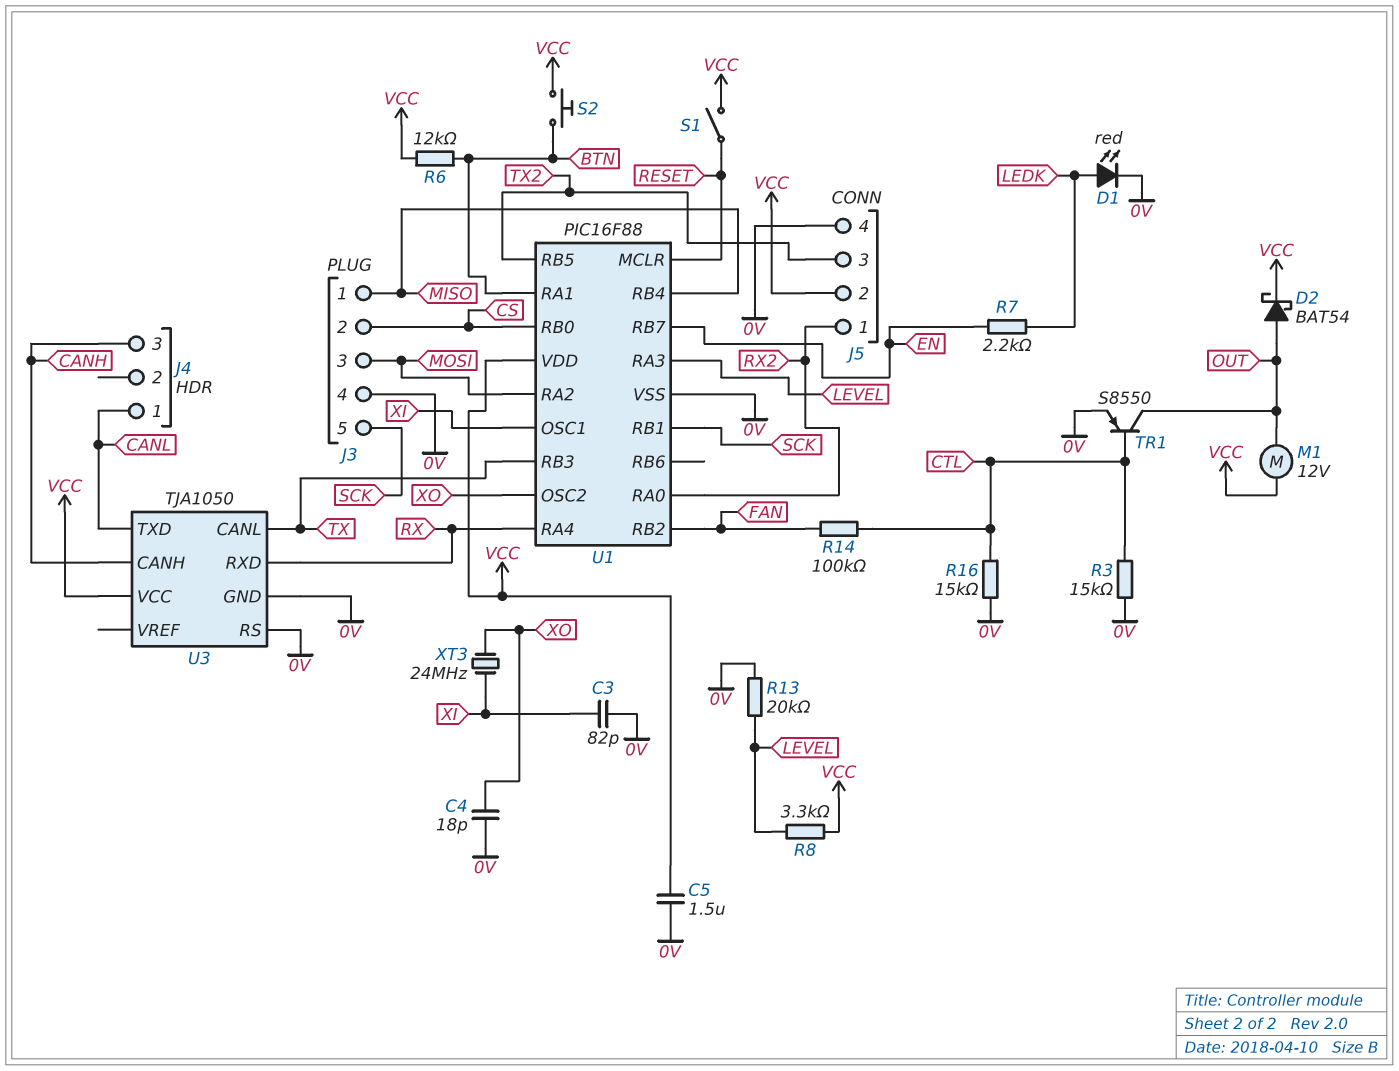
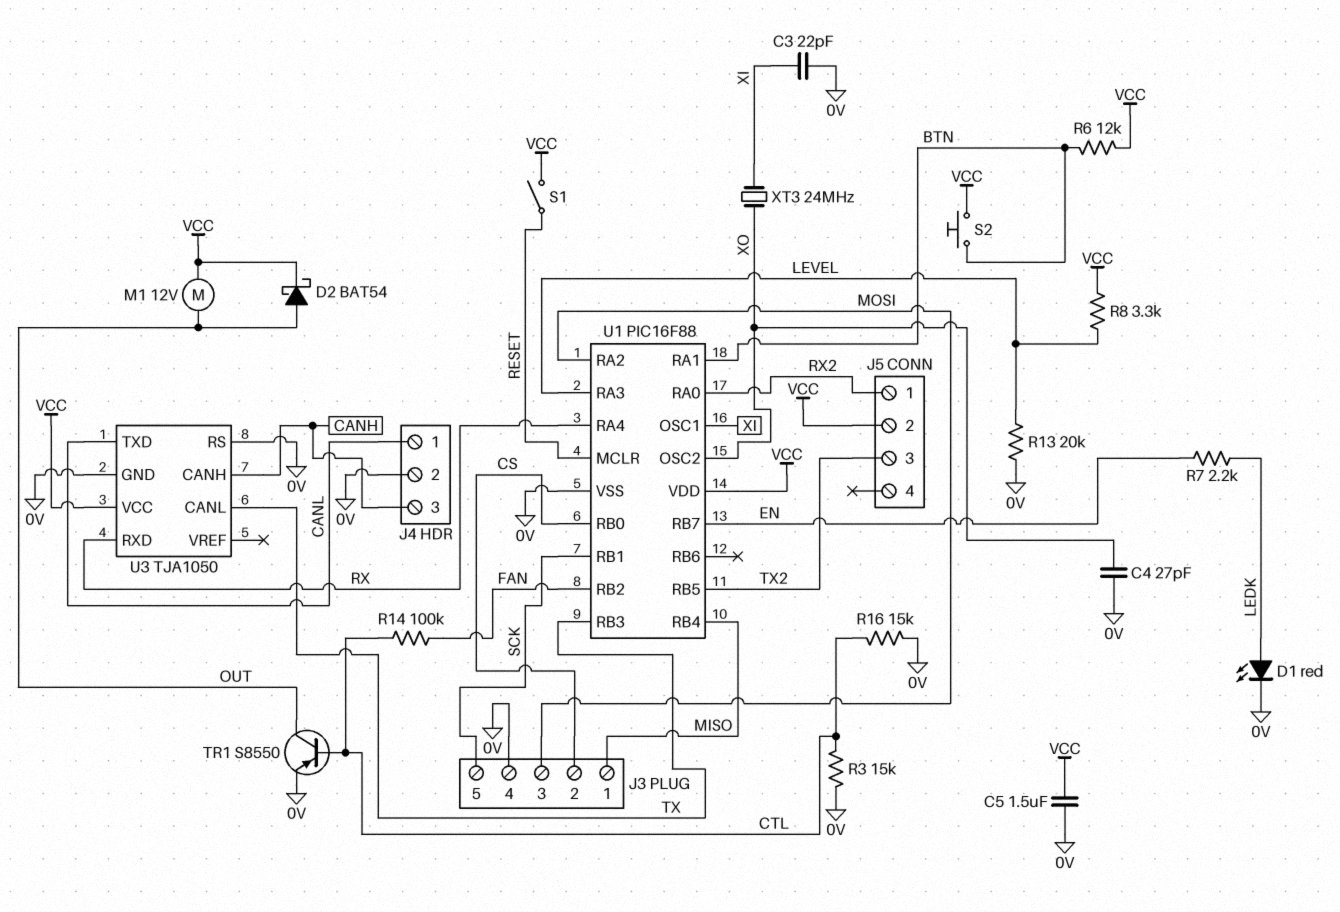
C3: 82pF (0V, XI) -> 22pF (0V, XI)
C4: 18pF (0V, XO) -> 27pF (0V, XO)
J4 pin 2: none -> 0V
J5 pin 4: 0V -> none

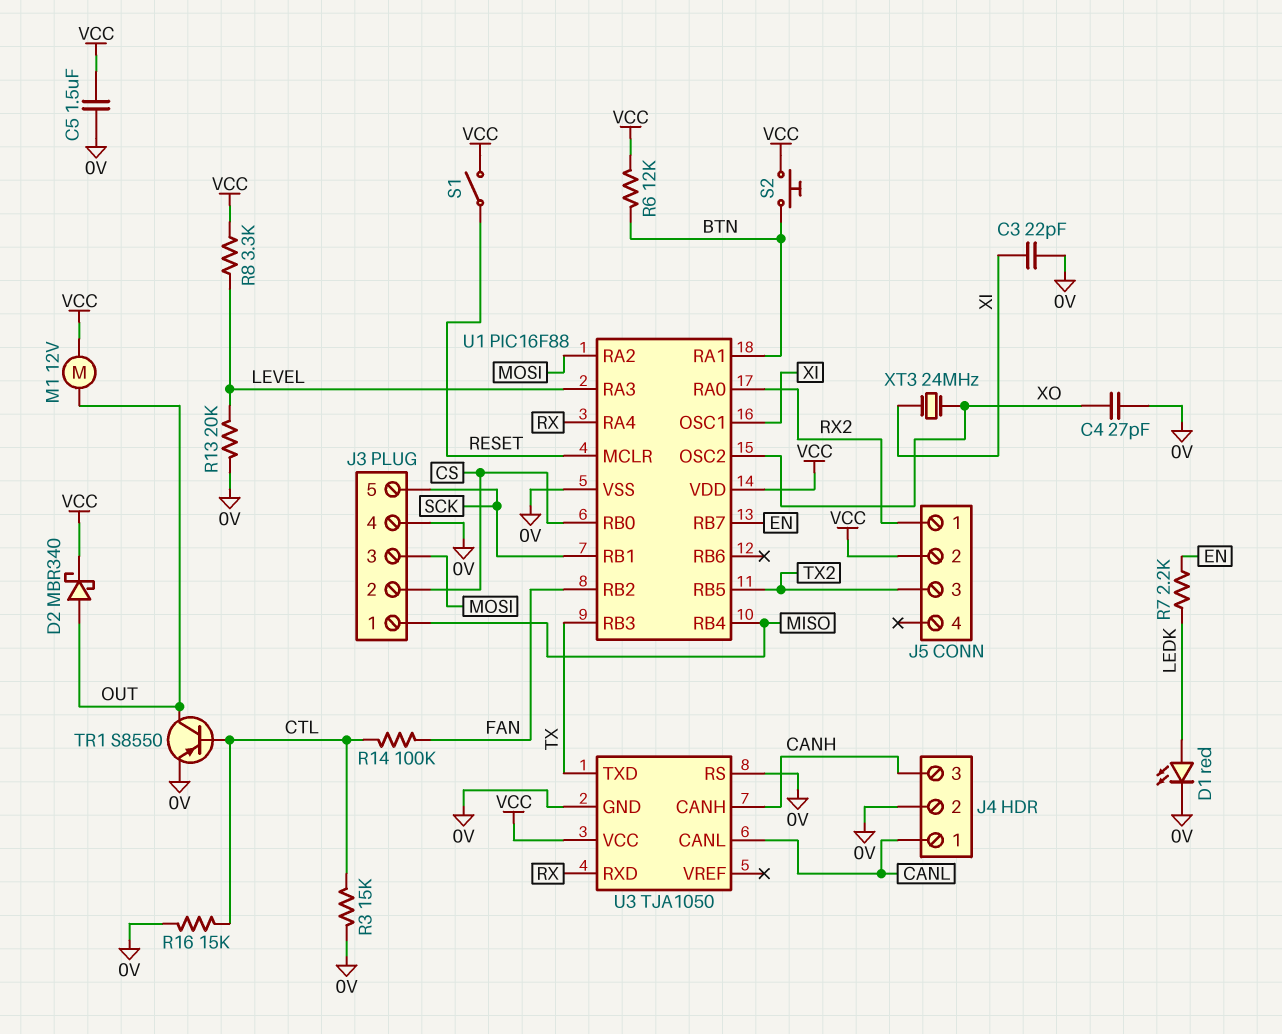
D2: schottky BAT54 (A OUT, K VCC) -> schottky MBR340 (A OUT, K VCC)
U3 pin CANL: TX -> CANL
U3 pin TXD: CANL -> TX

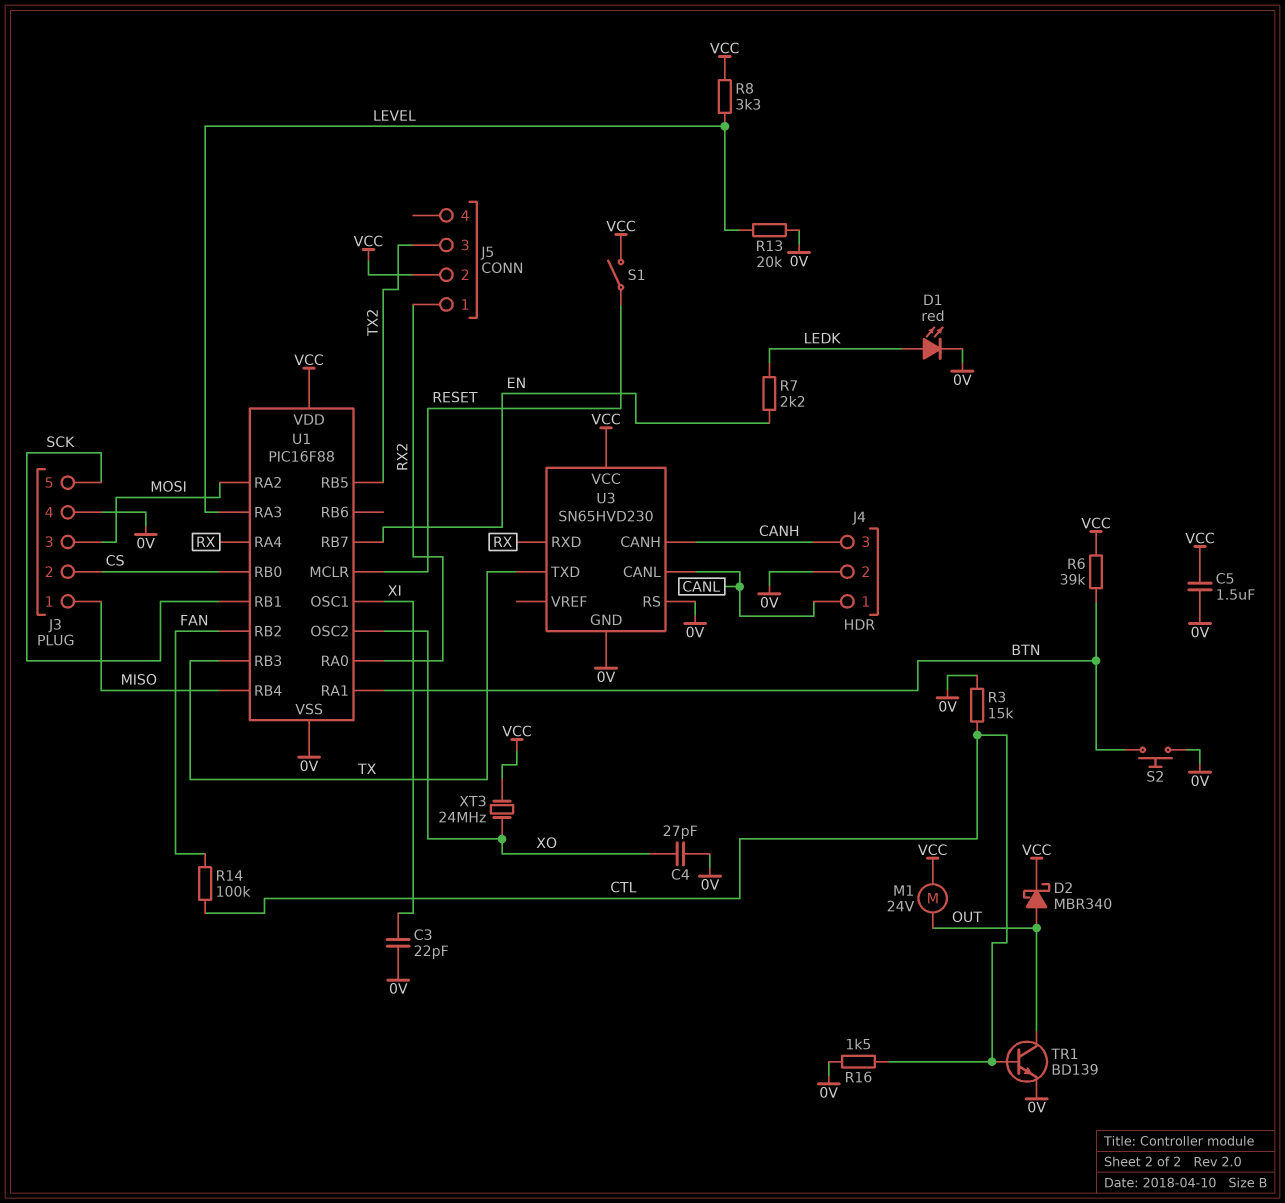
M1: motor 12V (OUT, VCC) -> motor 24V (OUT, VCC)
R6: 12k (BTN, VCC) -> 39k (BTN, VCC)
R16: 15k (0V, CTL) -> 1.5k (0V, CTL)
S2: button (BTN, VCC) -> button (0V, BTN)
TR1: PNP S8550 (B CTL, C OUT, E 0V) -> NPN BD139 (B CTL, C OUT, E 0V)
U3: TJA1050 -> SN65HVD230
XT3: 24MHz (XI, XO) -> 24MHz (VCC, XO)

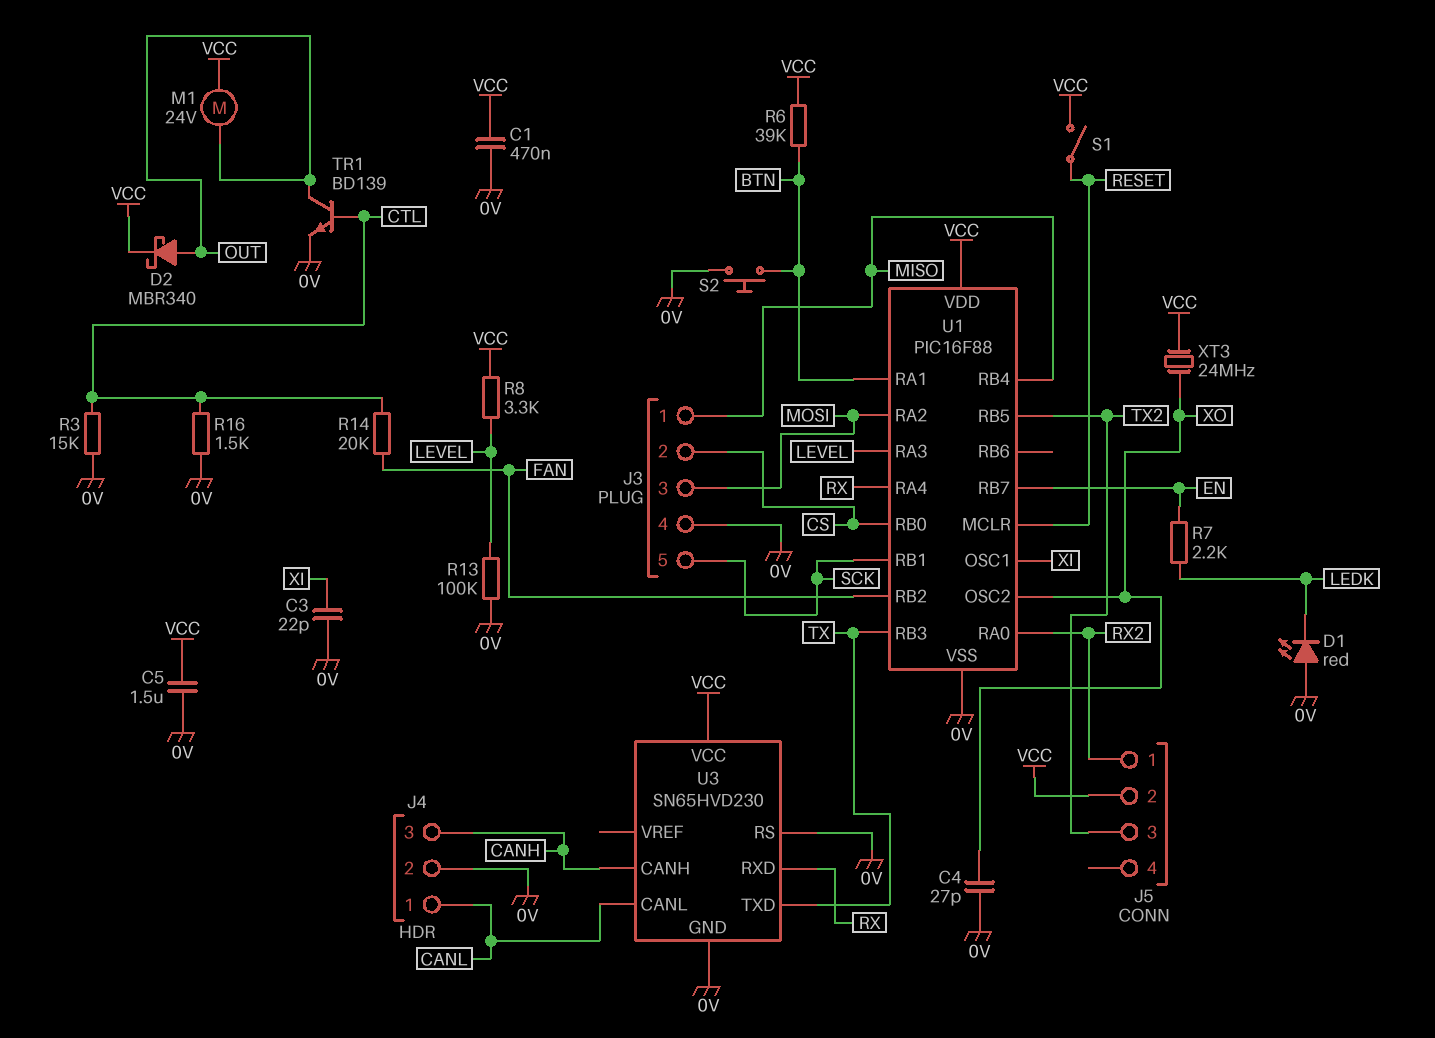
C1: none -> 470nF (0V, VCC)
D1: LED red (A LEDK, K 0V) -> LED red (A 0V, K LEDK)
R13: 20k (0V, LEVEL) -> 100k (0V, LEVEL)
R14: 100k (CTL, FAN) -> 20k (CTL, FAN)

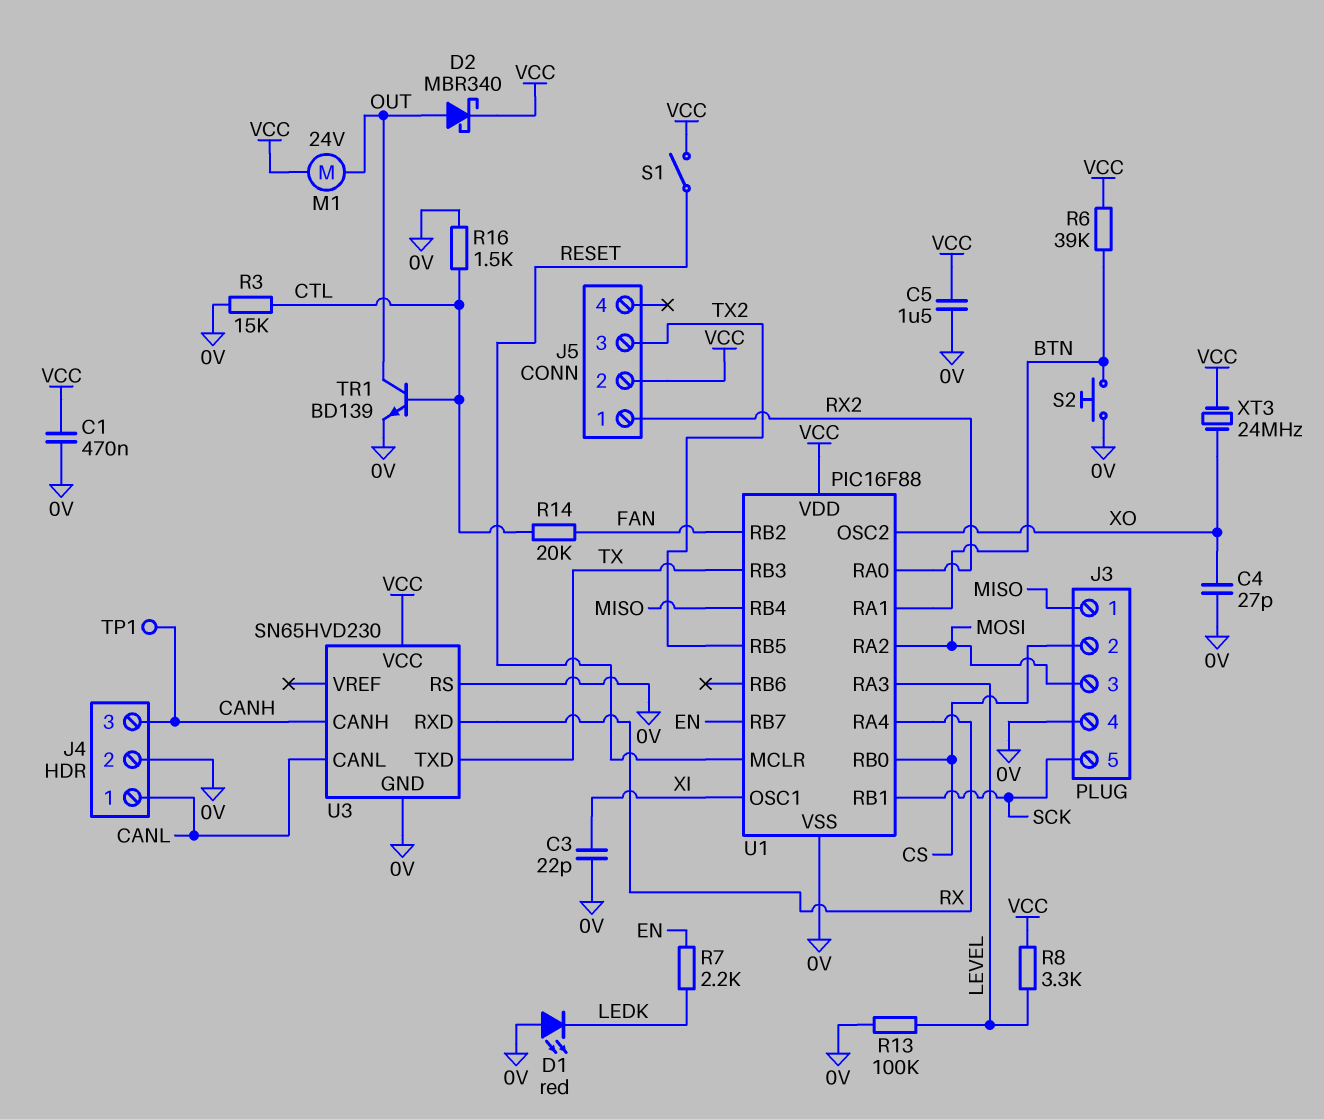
TP1: none -> test point (CANH)

